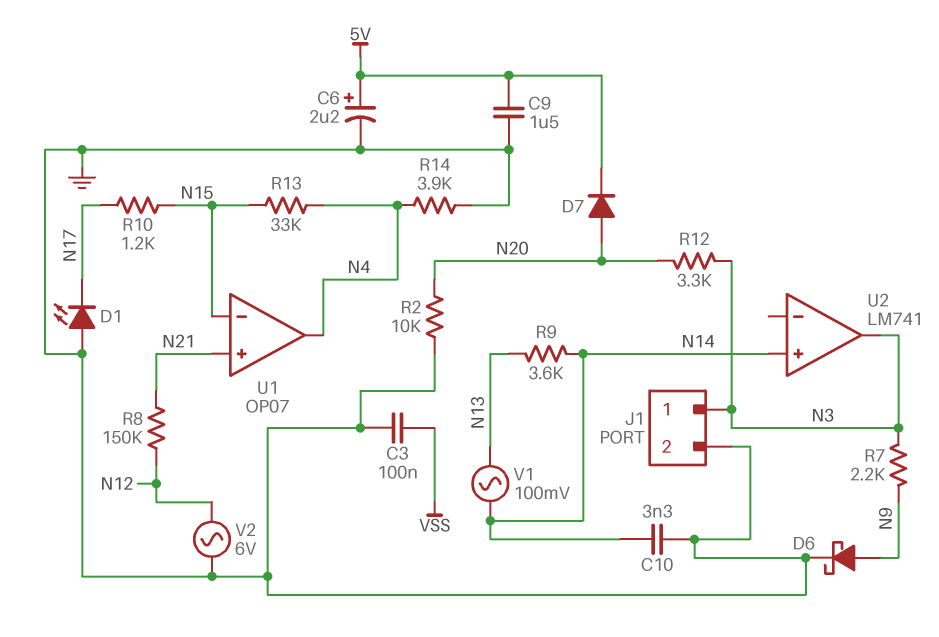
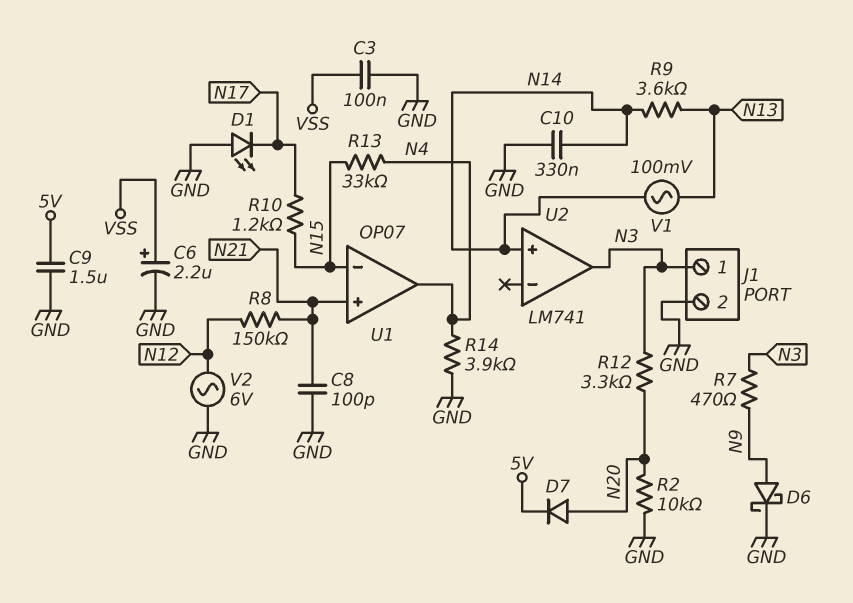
C6: 2.2uF (plus 5V, minus GND) -> 2.2uF (plus VSS, minus GND)
C8: none -> 100pF (GND, N21)
C10: 3.3nF (GND, N14) -> 330nF (GND, N14)
R7: 2.2k (N3, N9) -> 470 (N3, N9)

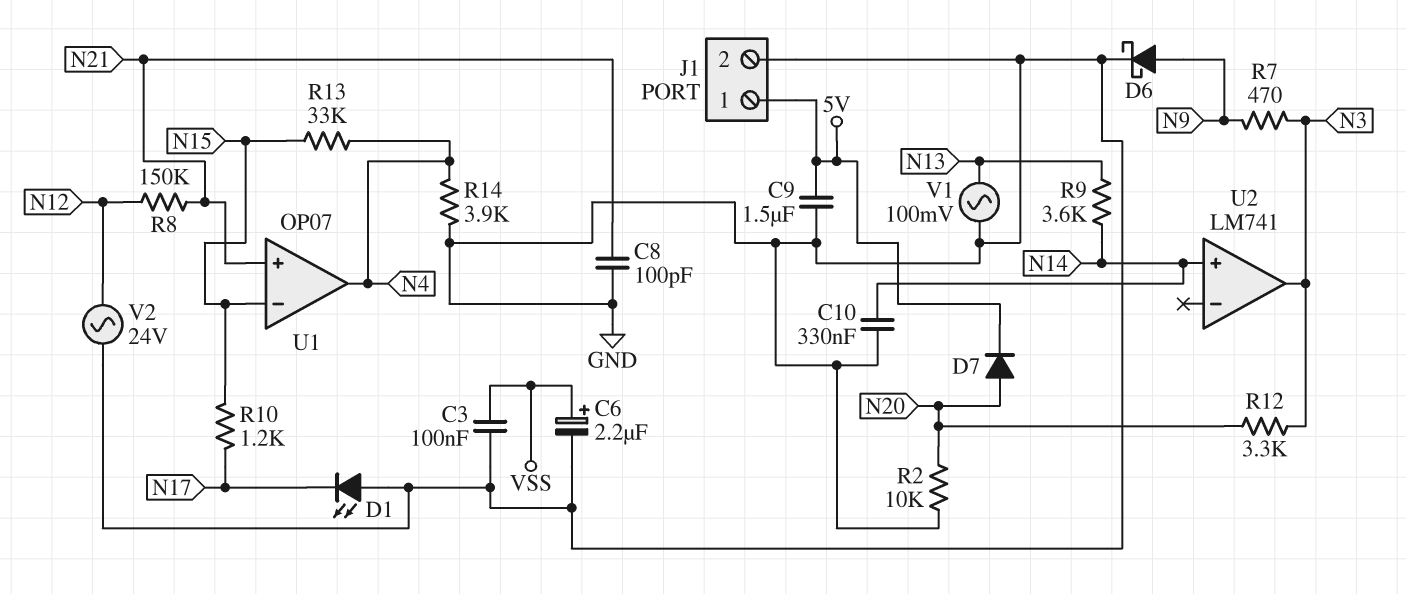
J1 pin 1: N3 -> 5V
V1: AC 100mV (N13, N14) -> AC 100mV (GND, N13)
V2: AC 6V (GND, N12) -> AC 24V (GND, N12)

